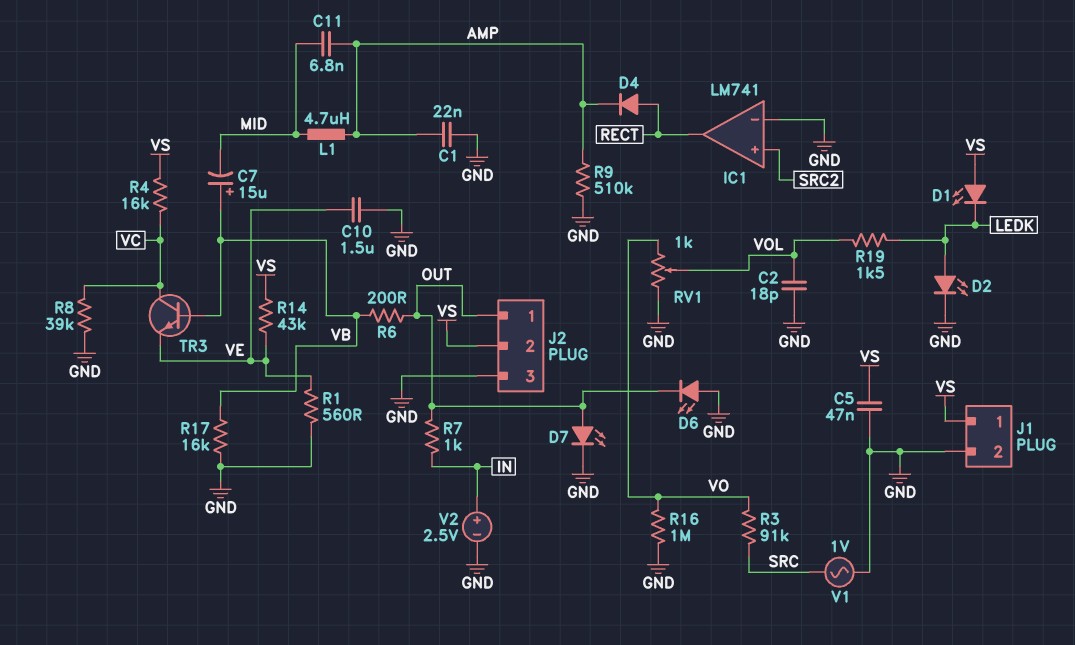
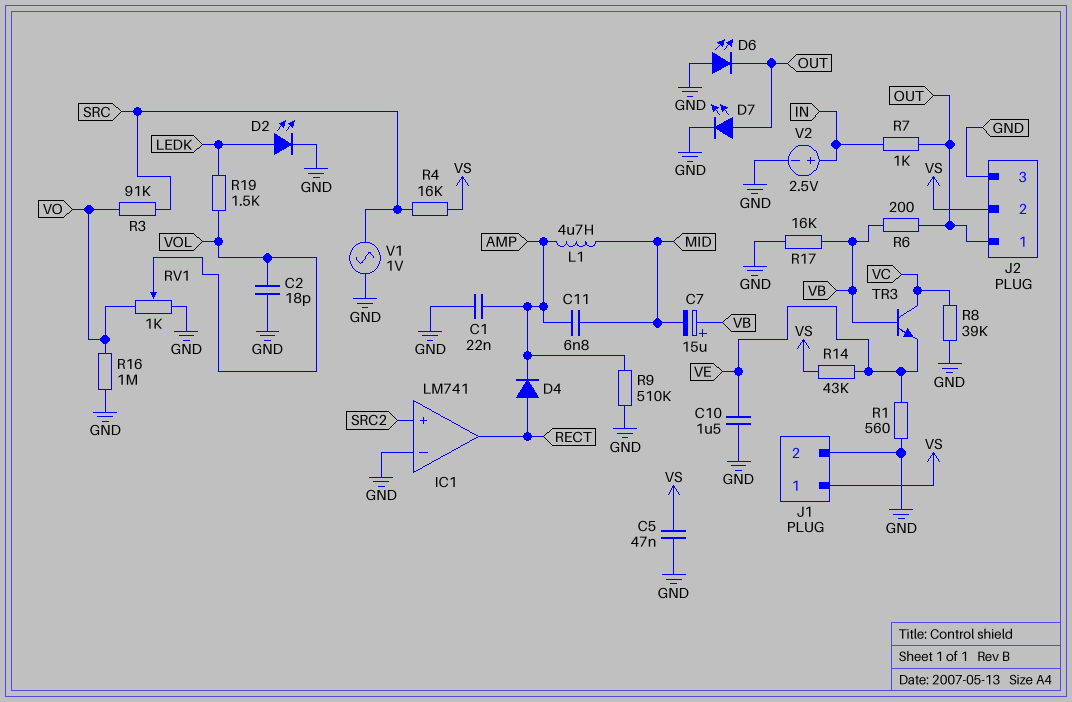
D1: LED (A VS, K LEDK) -> none
R4: 16k (VC, VS) -> 16k (SRC, VS)

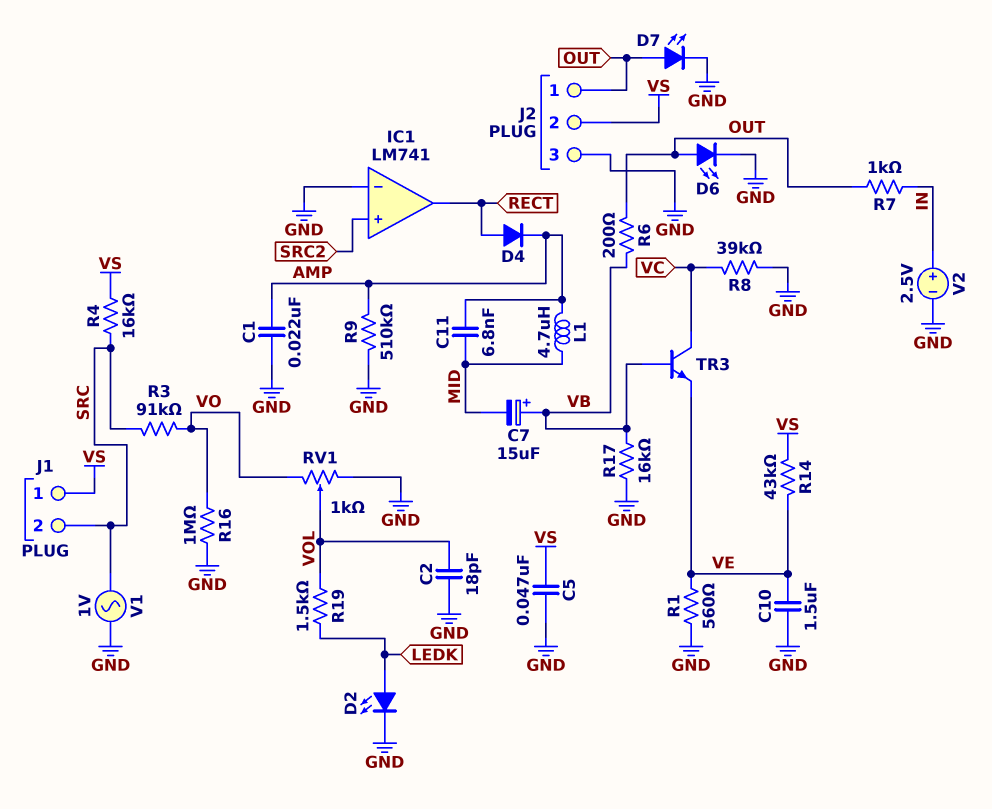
D6: LED (A GND, K OUT) -> LED (A OUT, K GND)
J1 pin 2: GND -> SRC

